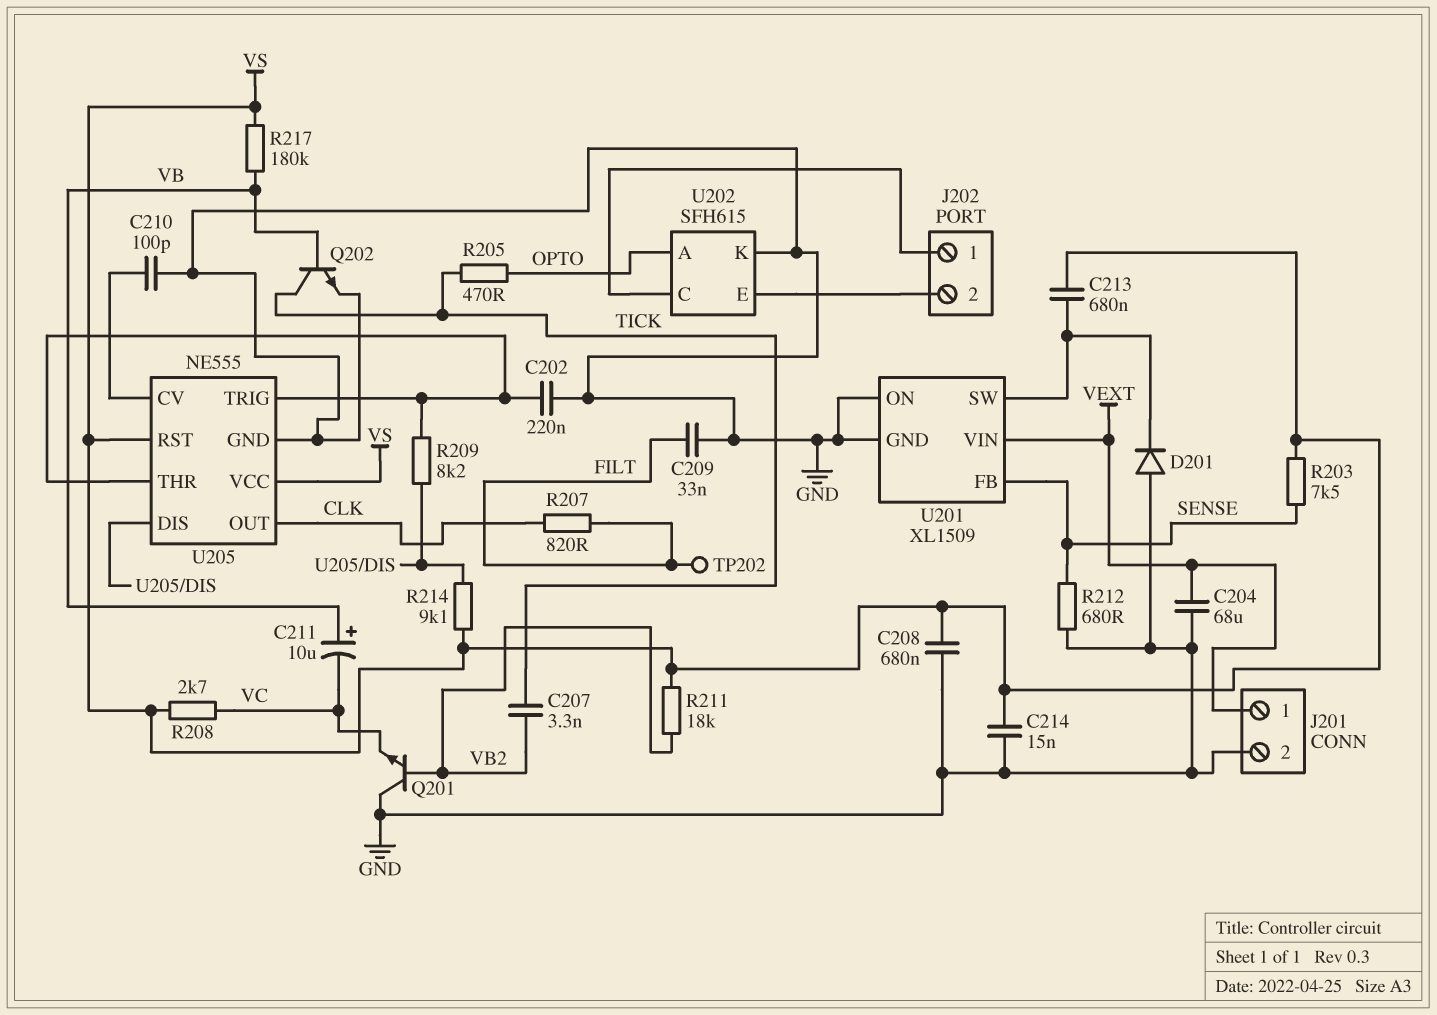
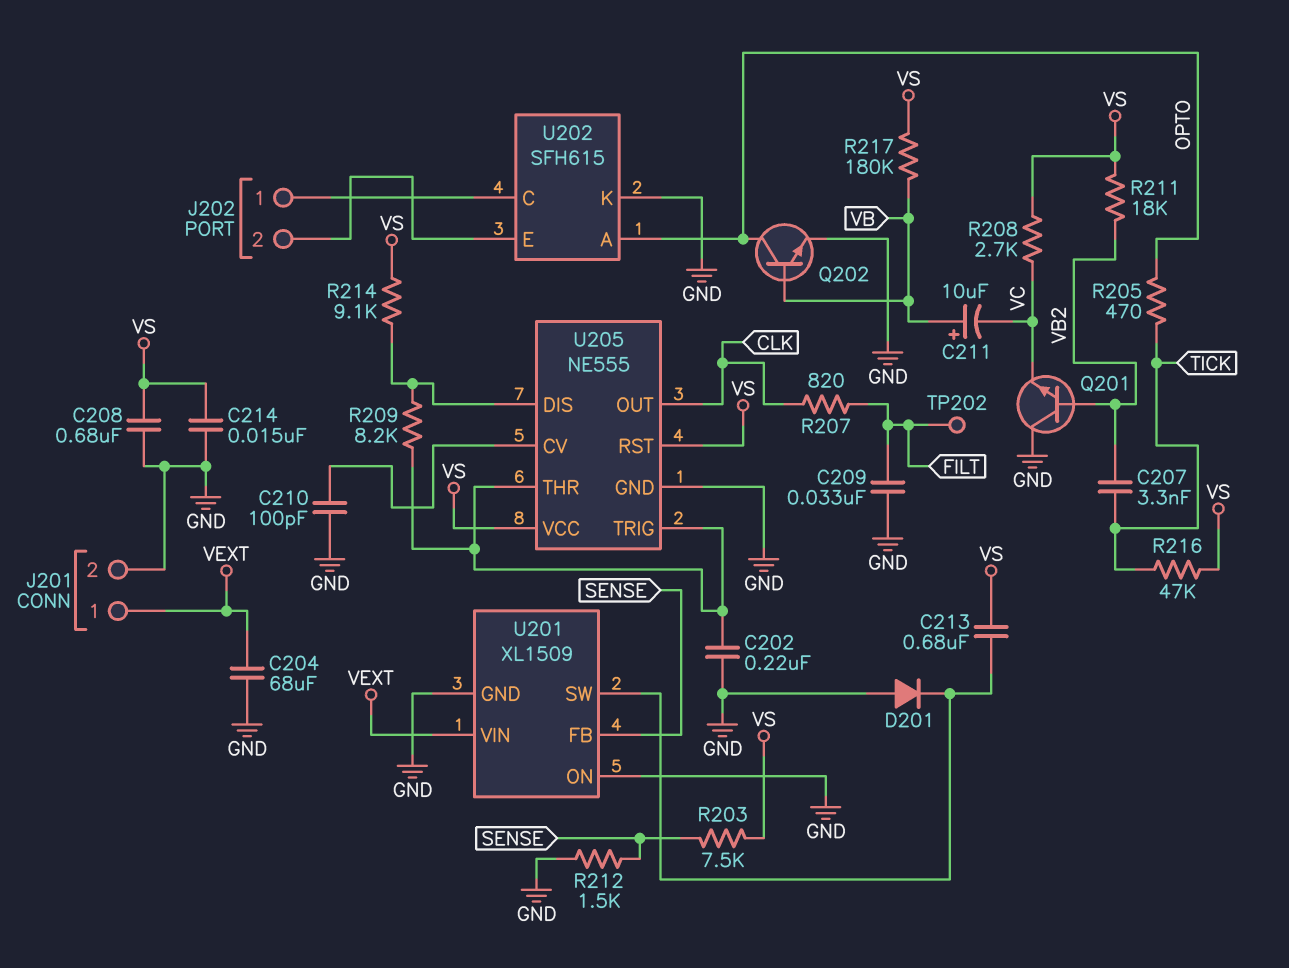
Q202: NPN (B VB, C TICK, E GND) -> NPN (B VB, C OPTO, E GND)
R212: 680 (GND, SENSE) -> 1.5k (GND, SENSE)
R216: none -> 47k (TICK, VS)

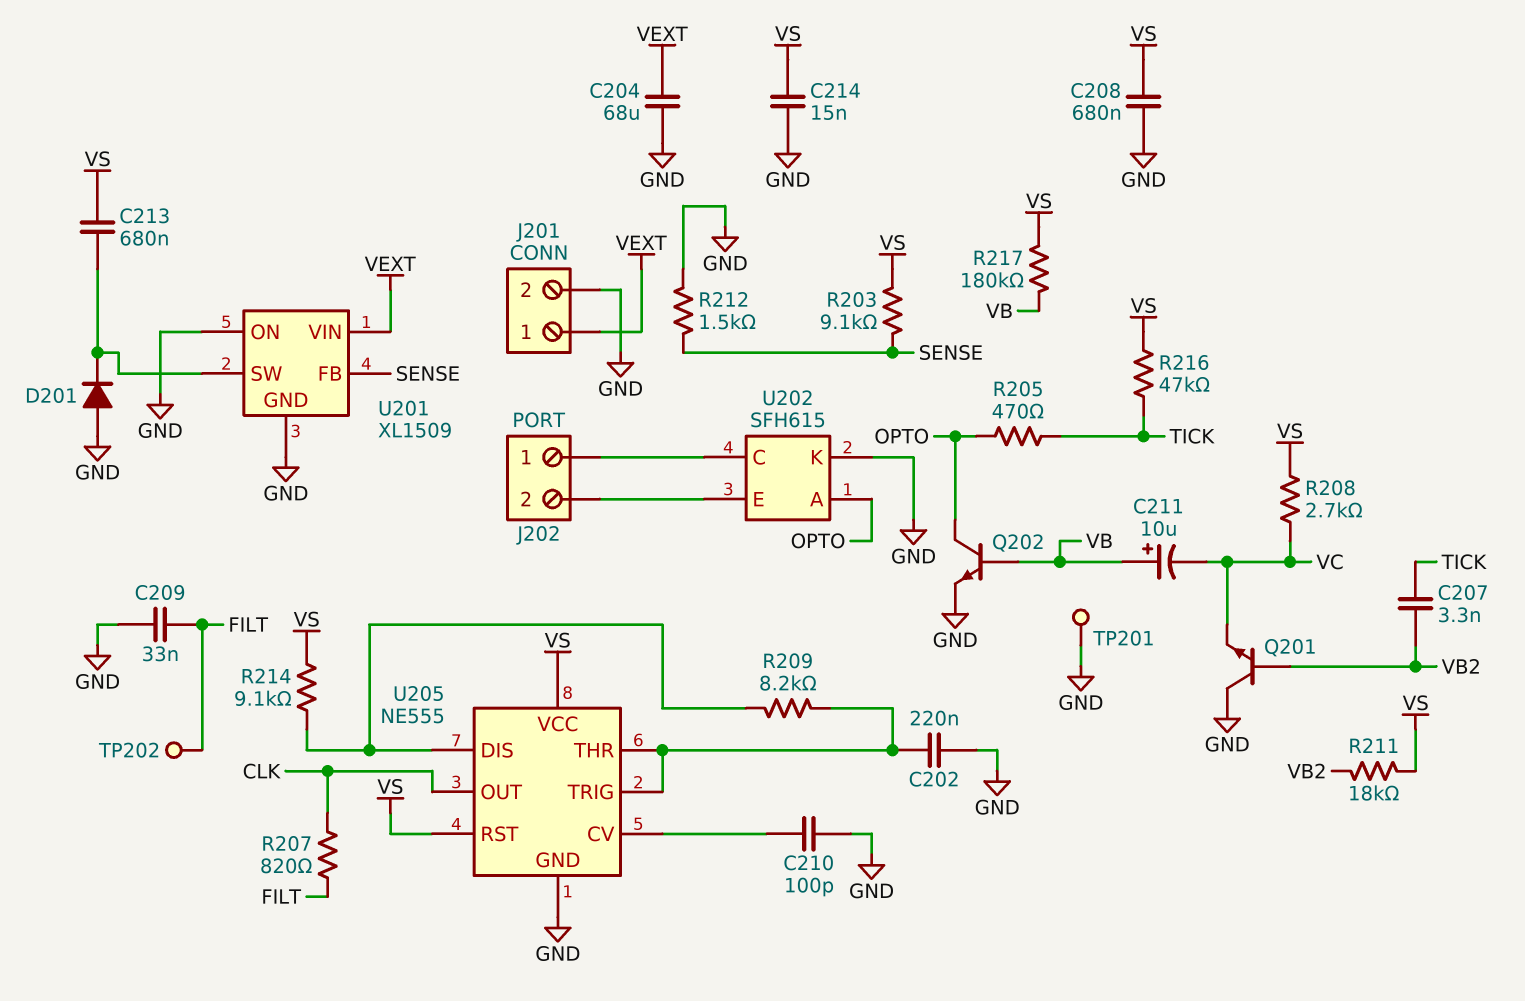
R203: 7.5k (SENSE, VS) -> 9.1k (SENSE, VS)
TP201: none -> test point (GND)

